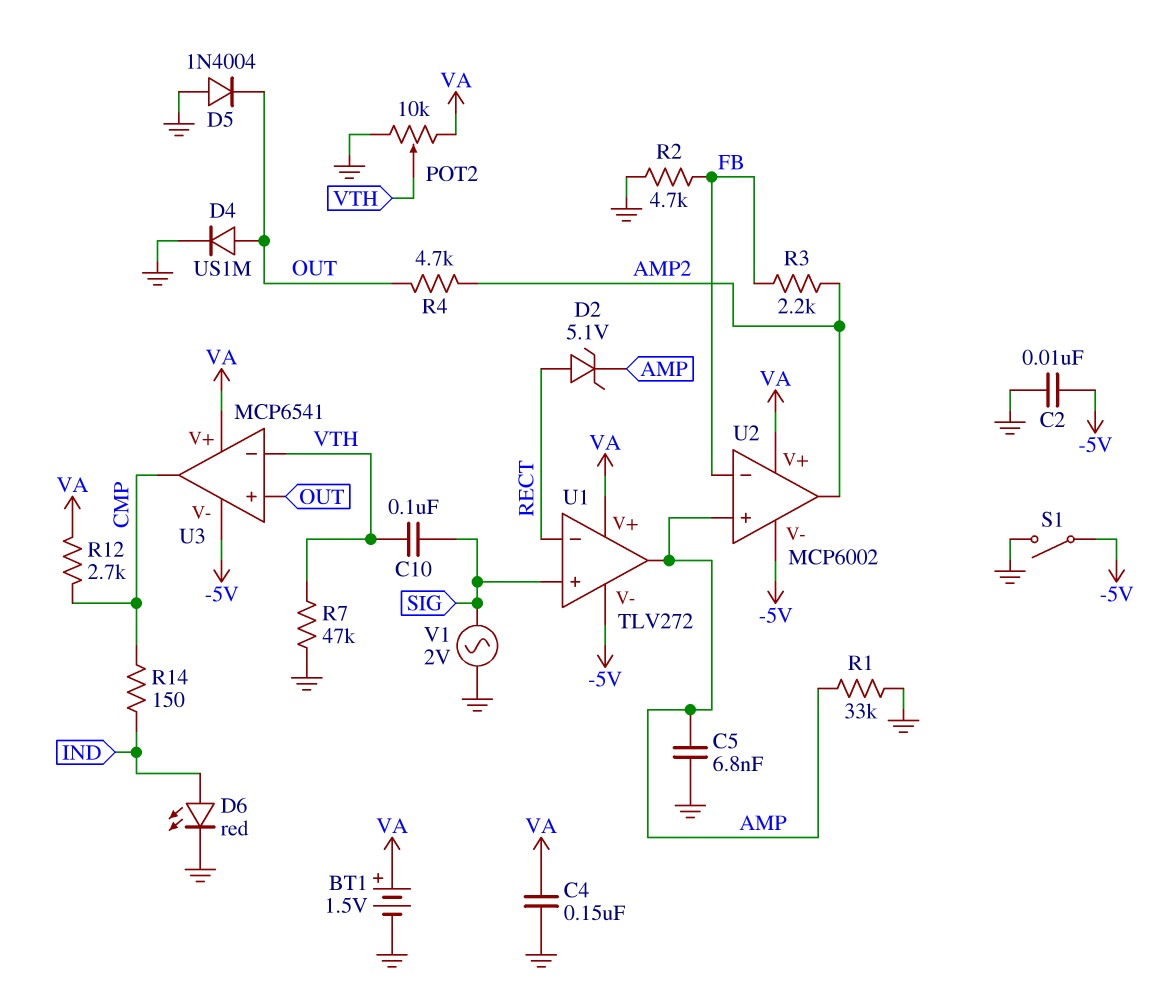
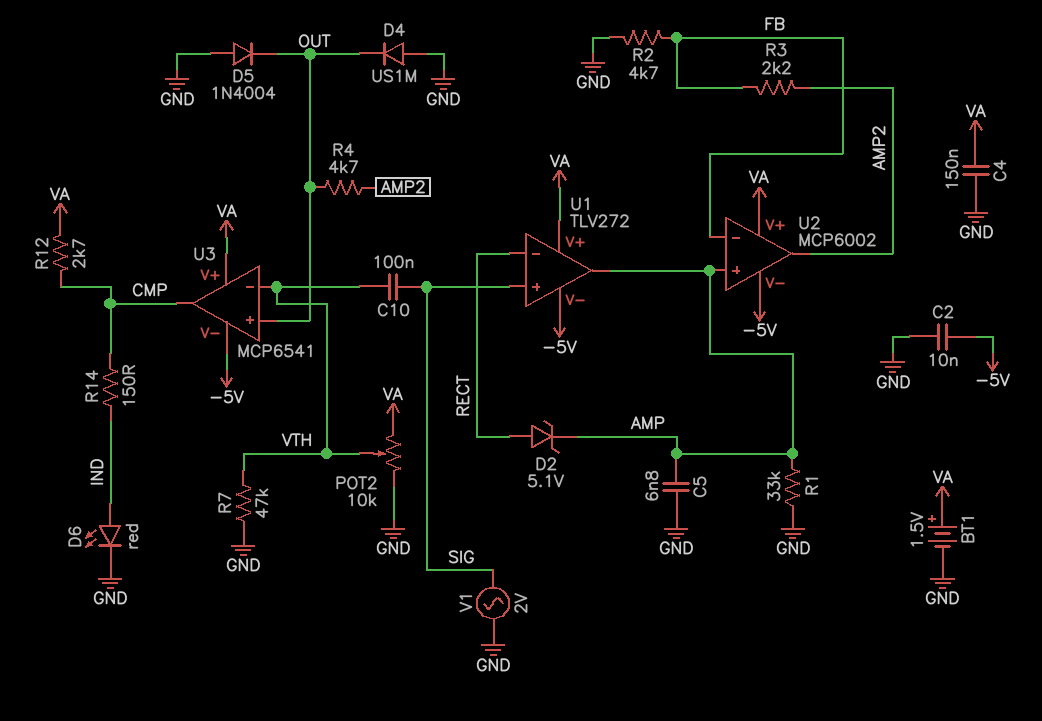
D4: diode US1M (A OUT, K GND) -> diode US1M (A GND, K OUT)
S1: switch (-5V, GND) -> none

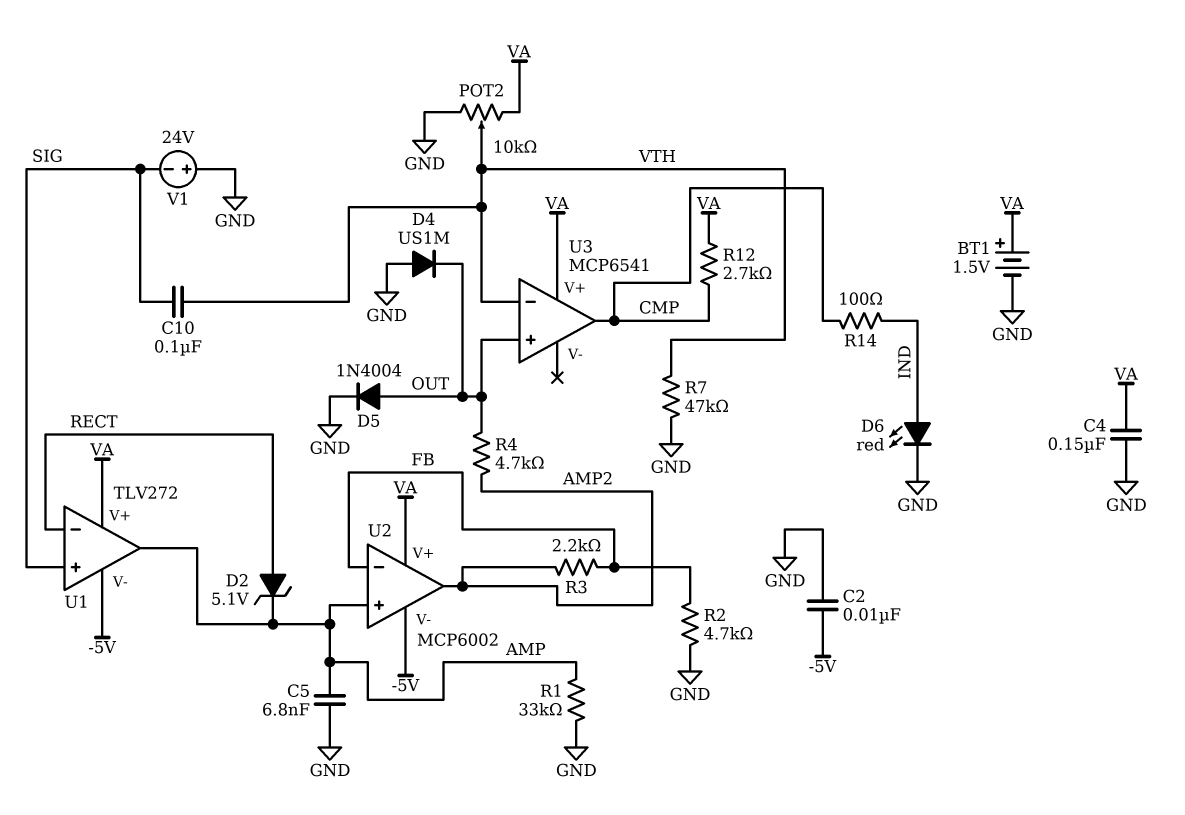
D5: diode 1N4004 (A GND, K OUT) -> diode 1N4004 (A OUT, K GND)
R14: 150 (CMP, IND) -> 100 (CMP, IND)
U3 pin V-: -5V -> none
V1: AC 2V (GND, SIG) -> 24V (plus GND, minus SIG)

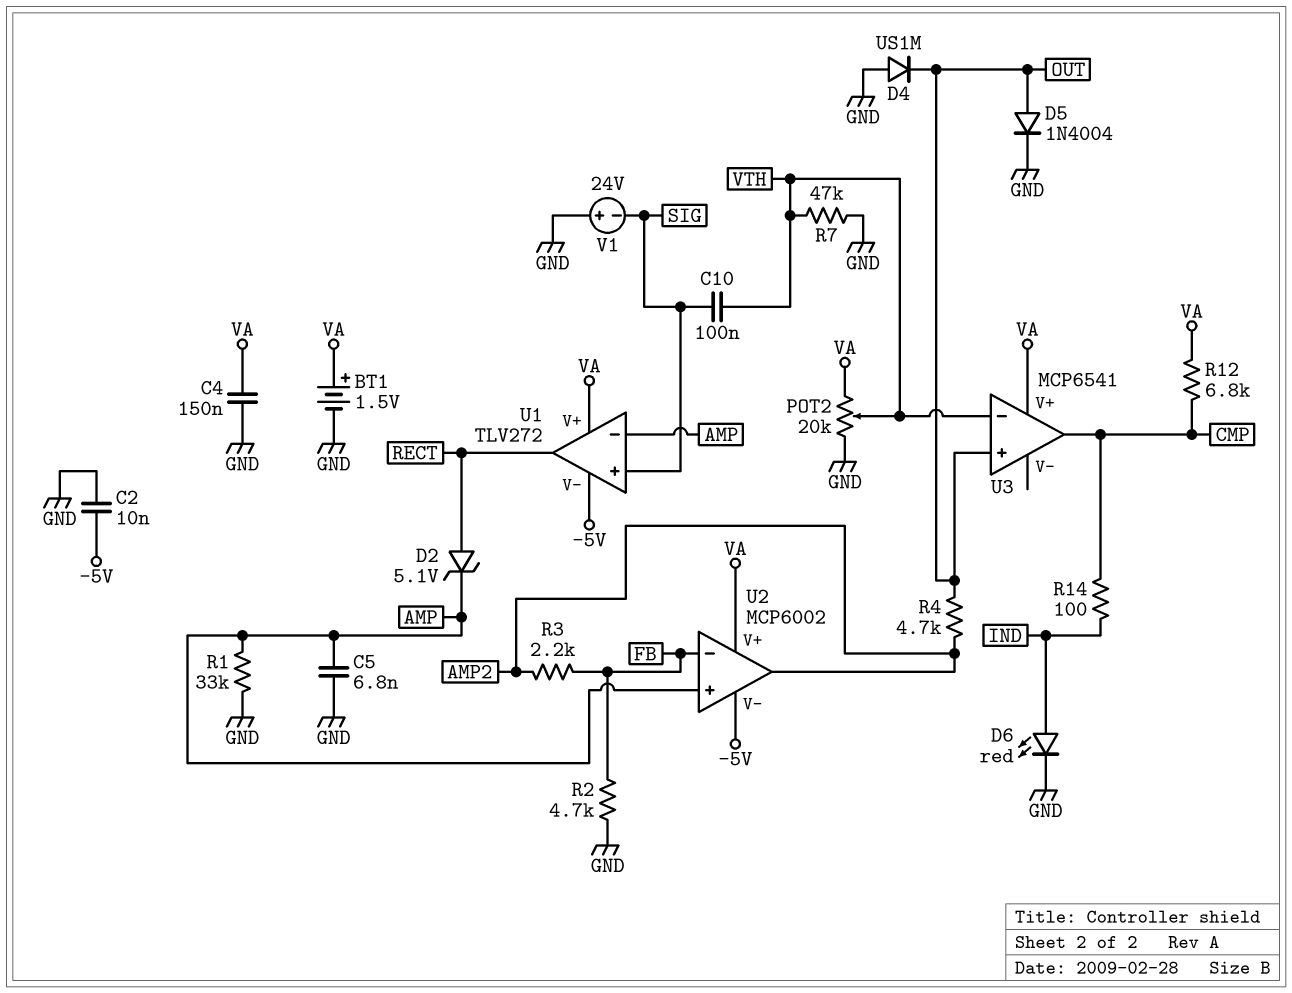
POT2: 10k (GND, VA, wiper VTH) -> 20k (GND, VA, wiper VTH)
R12: 2.7k (CMP, VA) -> 6.8k (CMP, VA)
U1 pin in-: RECT -> AMP
U1 pin out: AMP -> RECT

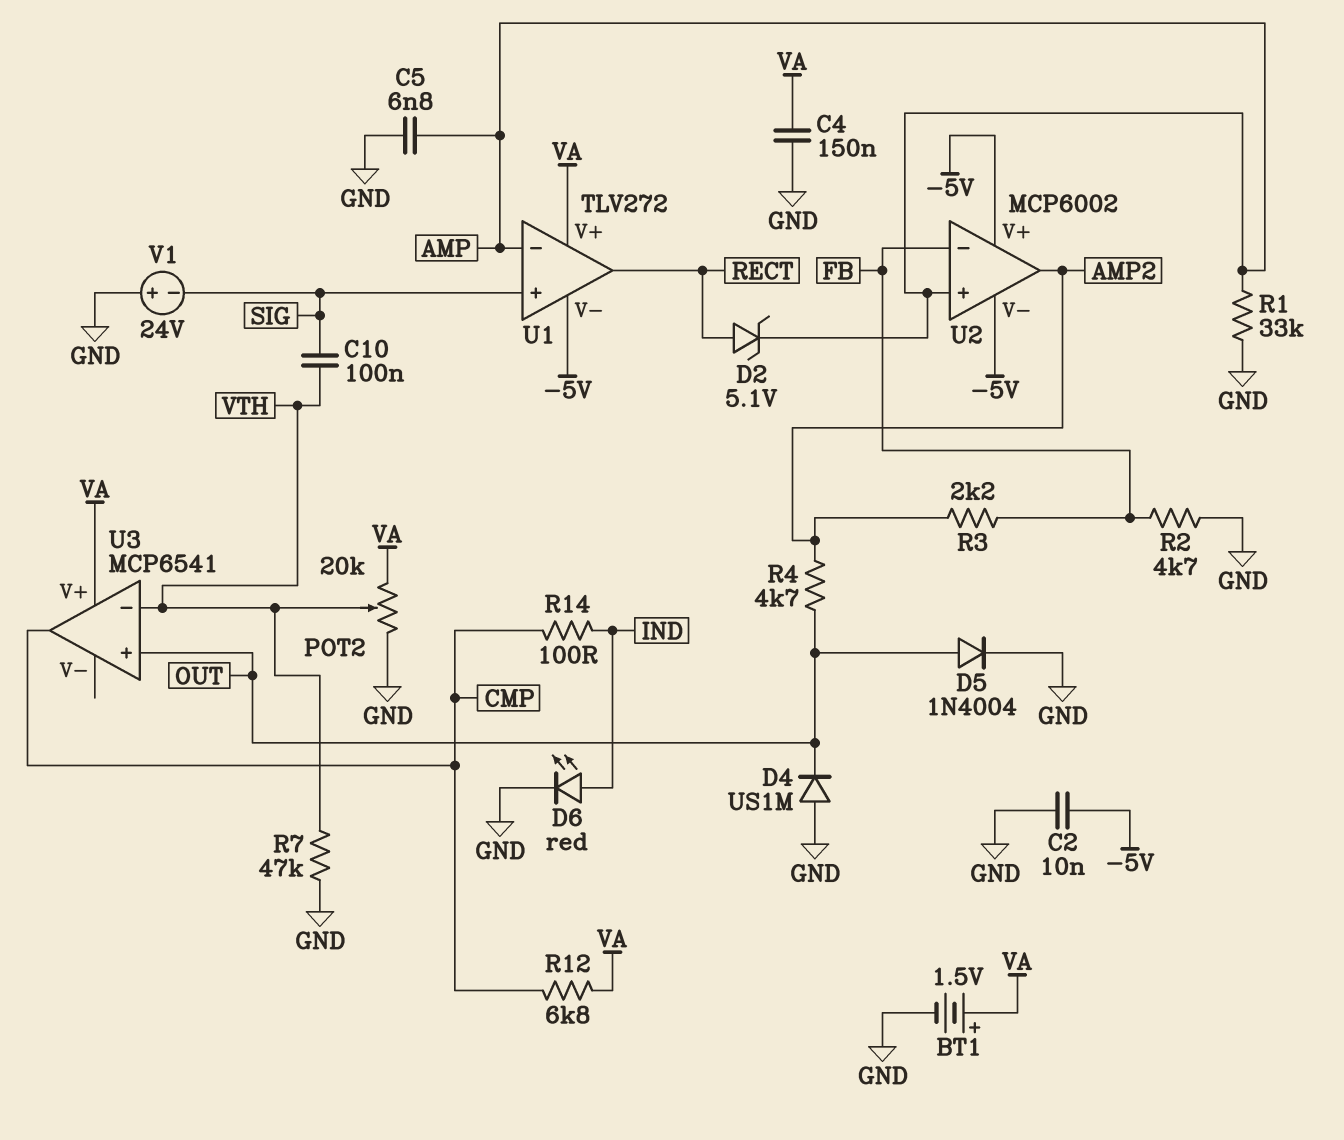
U2 pin V+: VA -> -5V

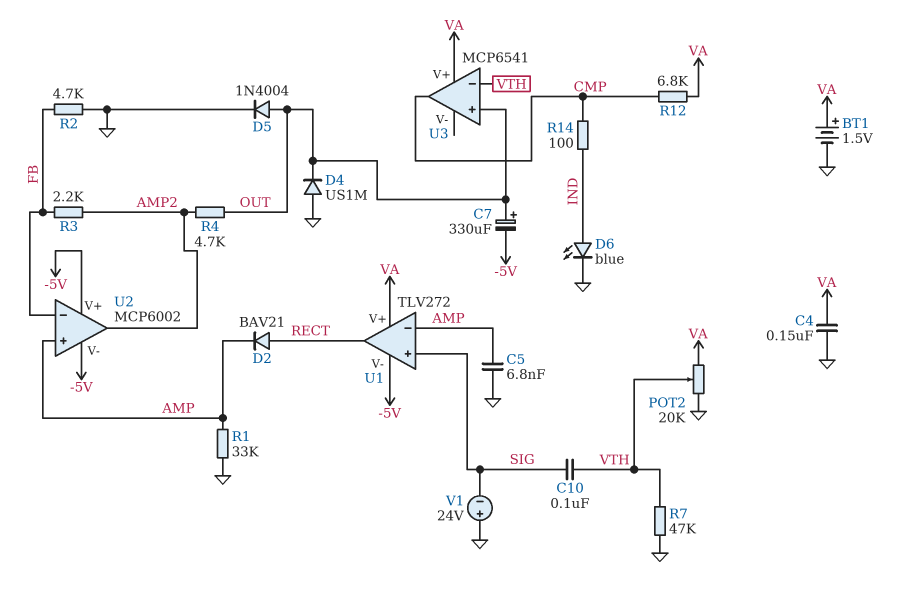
C2: 10nF (-5V, GND) -> none
C7: none -> 330uF (plus OUT, minus -5V)
D2: zener 5.1V (A RECT, K AMP) -> diode BAV21 (A RECT, K AMP)
D6: LED red (A IND, K GND) -> LED blue (A IND, K GND)

